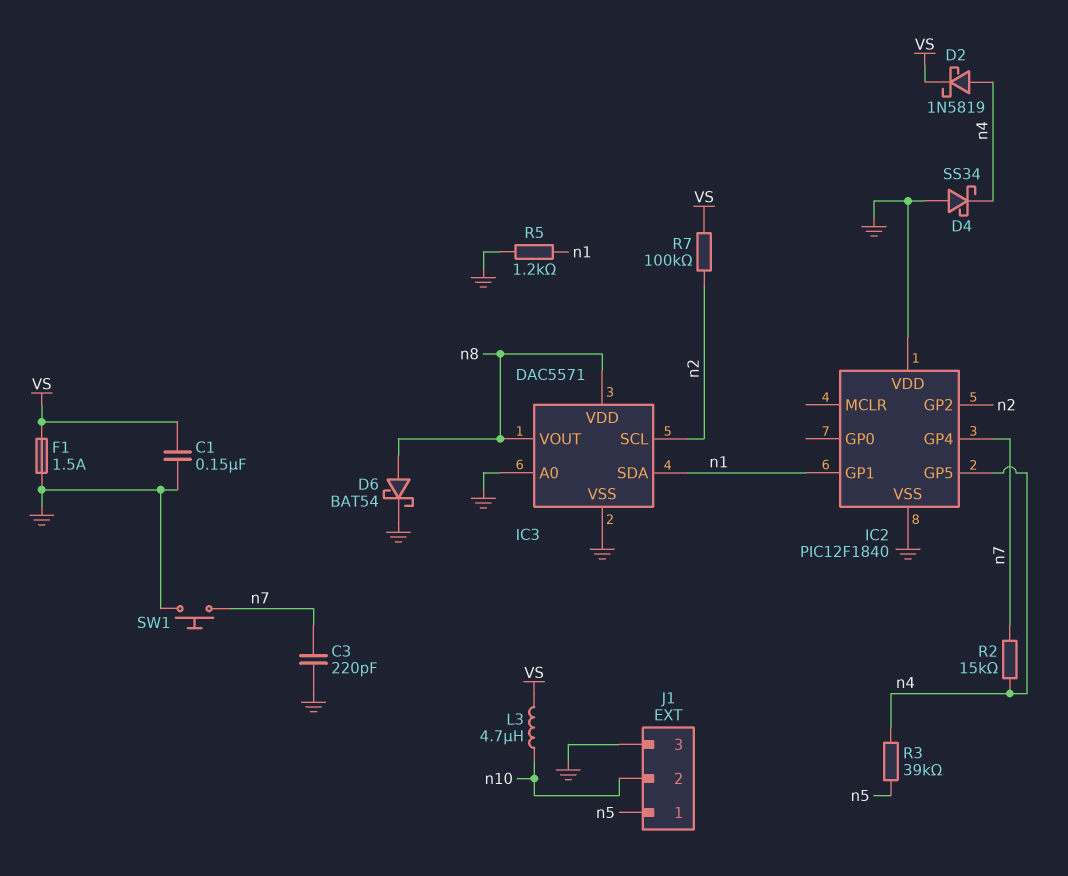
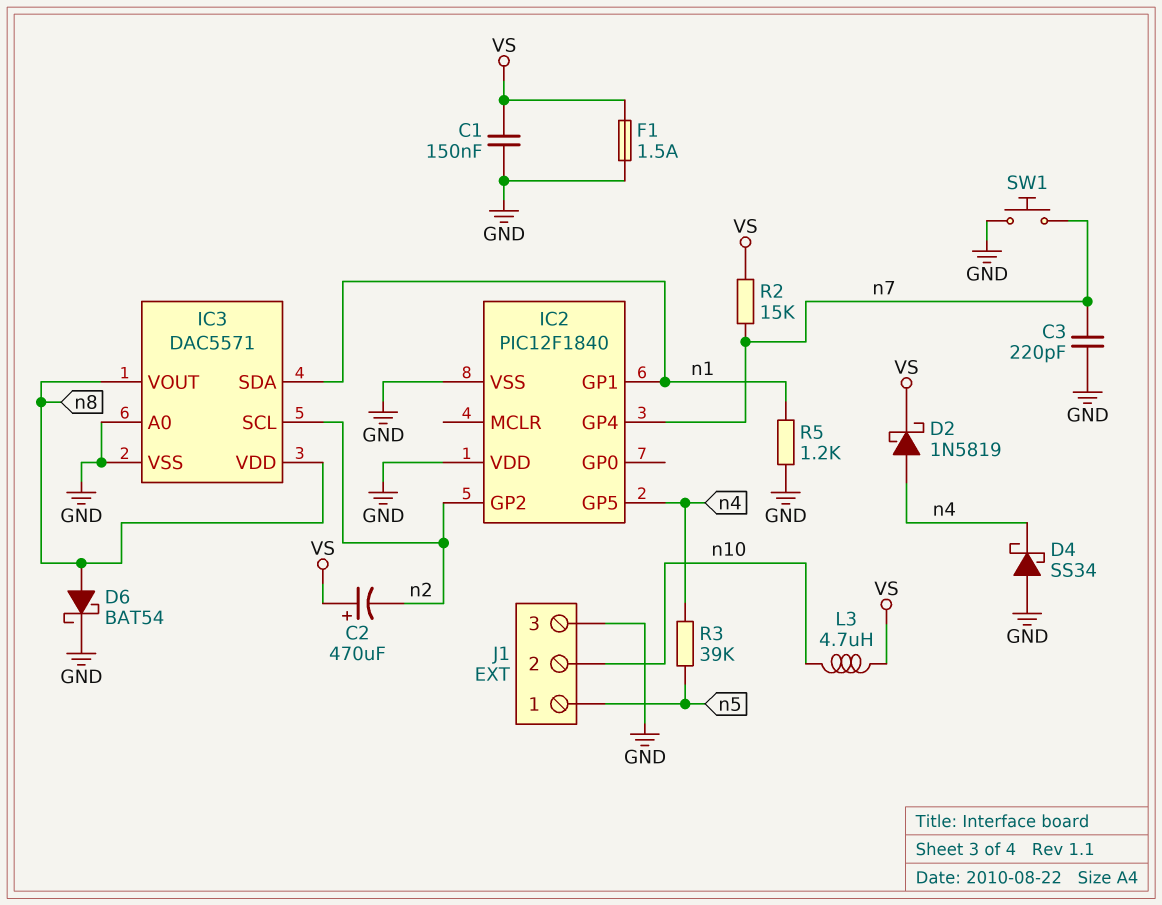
C2: none -> 470uF (plus VS, minus n2)
R2: 15k (n4, n7) -> 15k (VS, n7)
R7: 100k (VS, n2) -> none

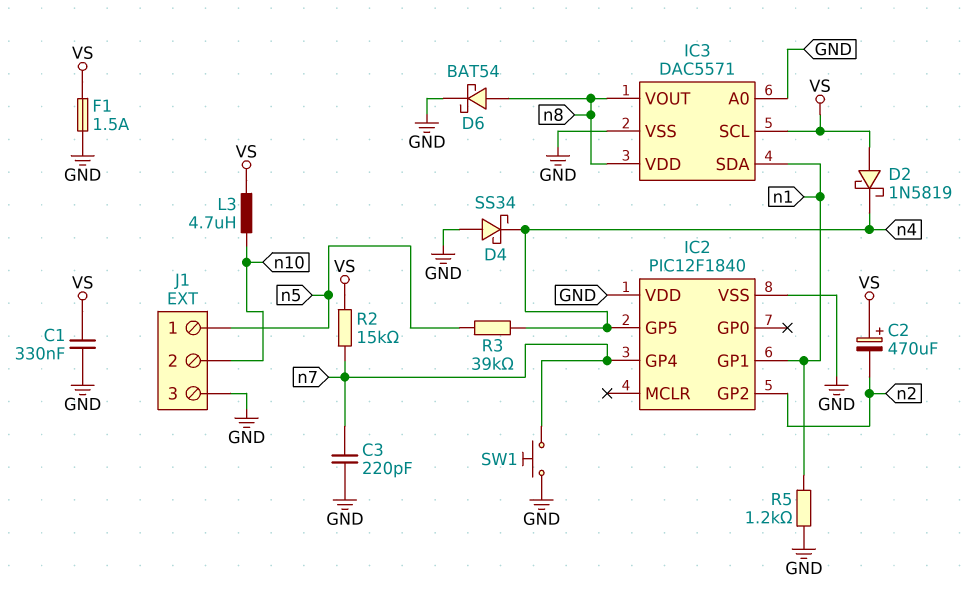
C1: 150nF (GND, VS) -> 330nF (GND, VS)
D2: schottky 1N5819 (A n4, K VS) -> schottky 1N5819 (A VS, K n4)
IC3 pin SCL: n2 -> VS

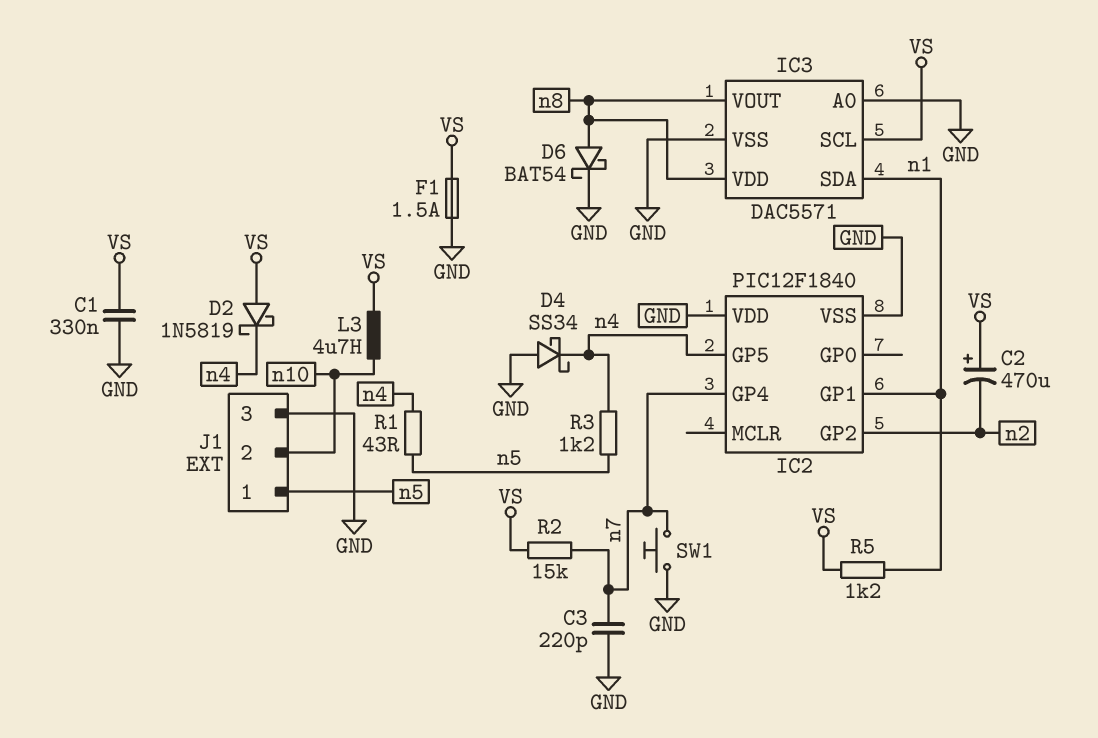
R1: none -> 43 (n4, n5)
R3: 39k (n4, n5) -> 1.2k (n4, n5)
R5: 1.2k (GND, n1) -> 1.2k (VS, n1)

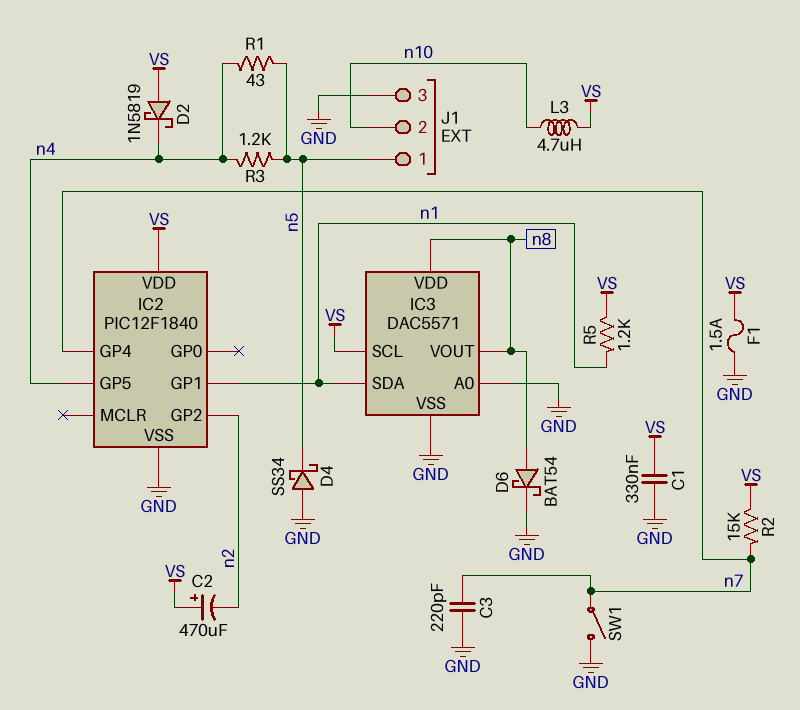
D4: schottky SS34 (A GND, K n4) -> schottky SS34 (A GND, K n5)
IC2 pin VDD: GND -> VS
SW1: button (GND, n7) -> switch (GND, n7)

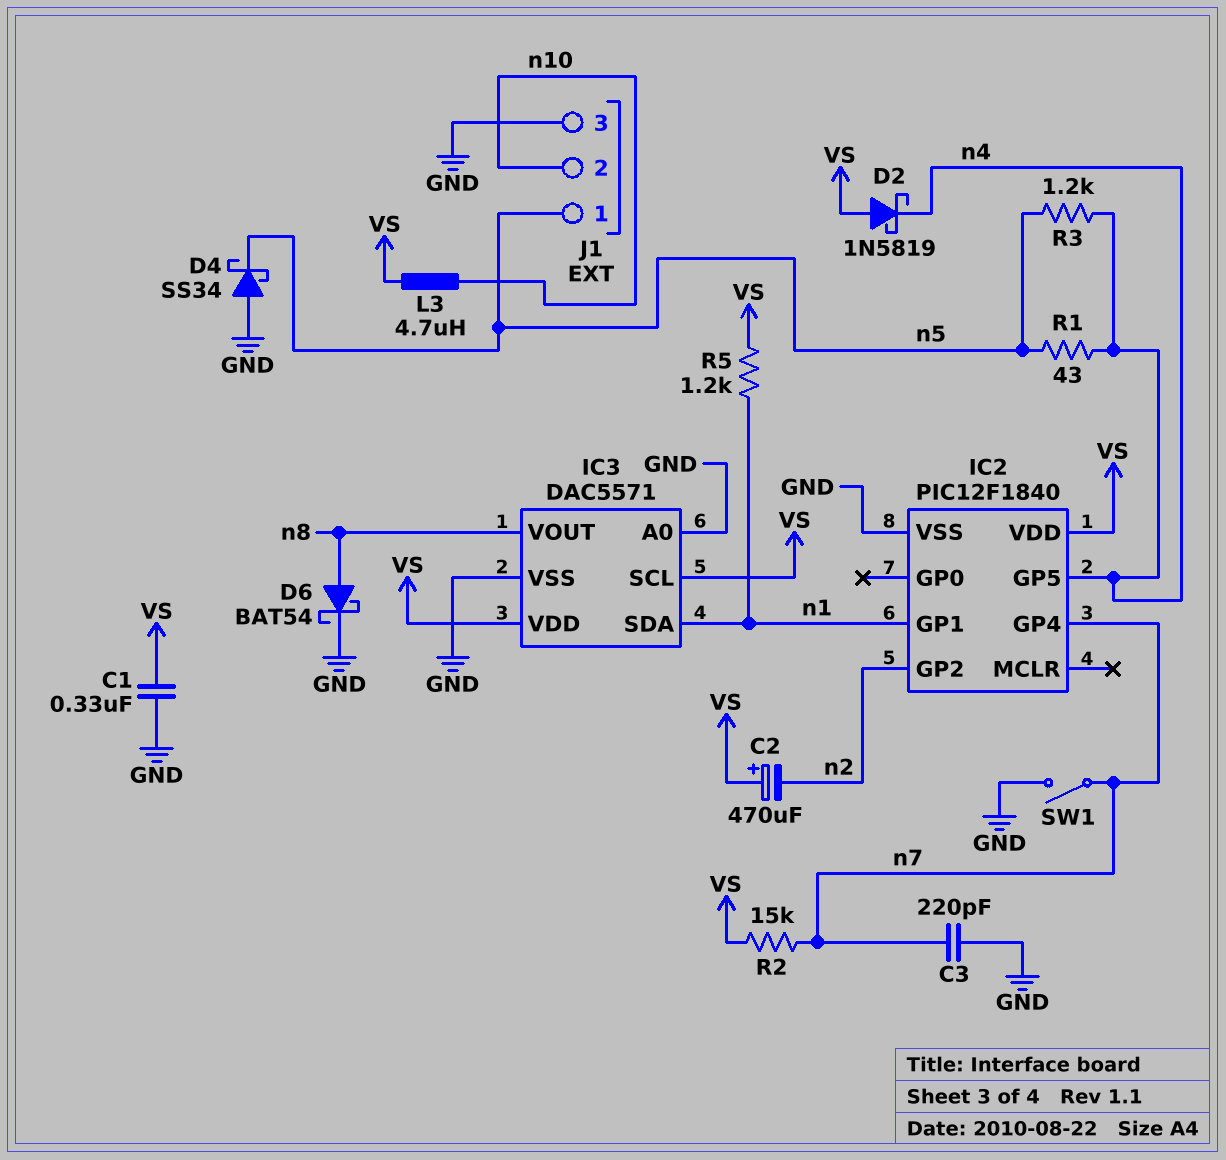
F1: 1.5A (GND, VS) -> none
IC3 pin VDD: n8 -> VS

